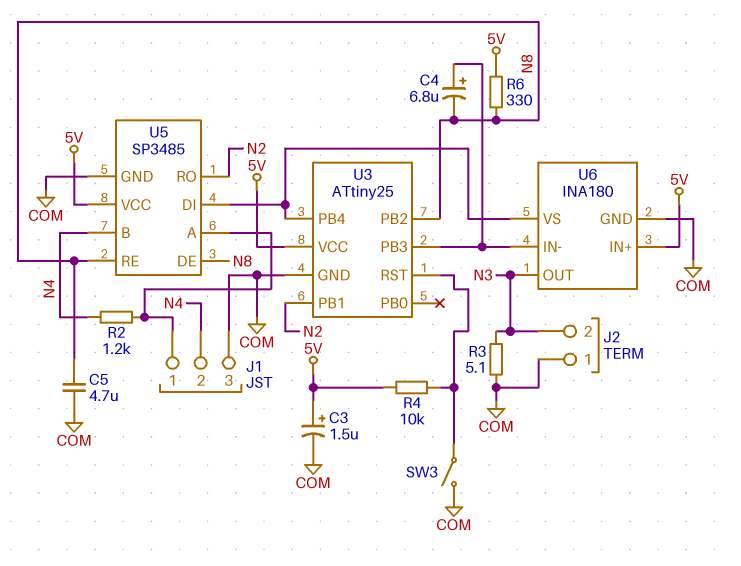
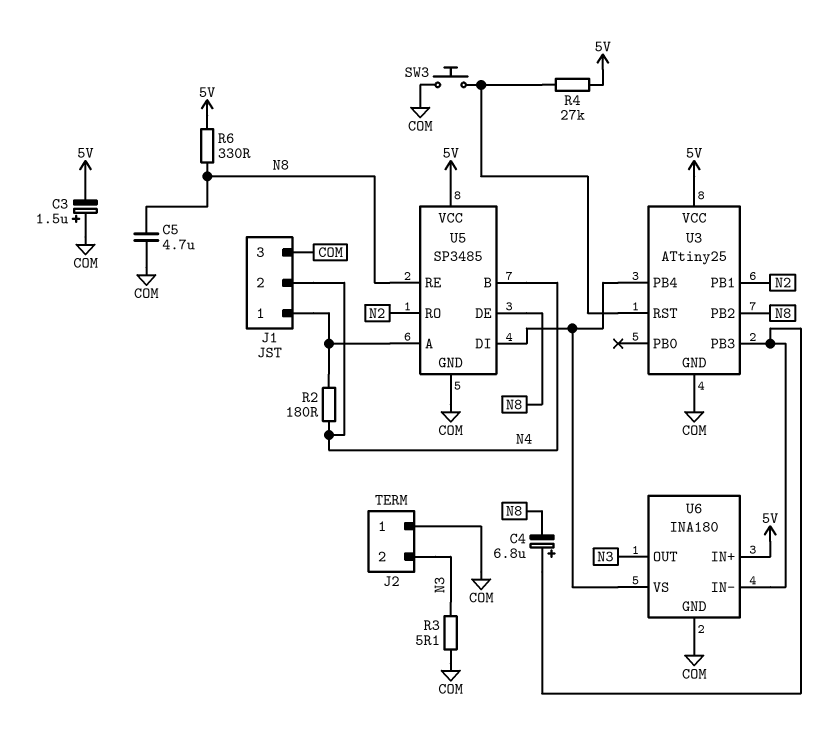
C3: 1.5uF (plus 5V, minus COM) -> 1.5uF (plus COM, minus 5V)
R2: 1.2k (J1/1, N4) -> 180 (J1/1, N4)
R4: 10k (5V, U3/RST) -> 27k (5V, U3/RST)
SW3: switch (COM, U3/RST) -> button (COM, U3/RST)

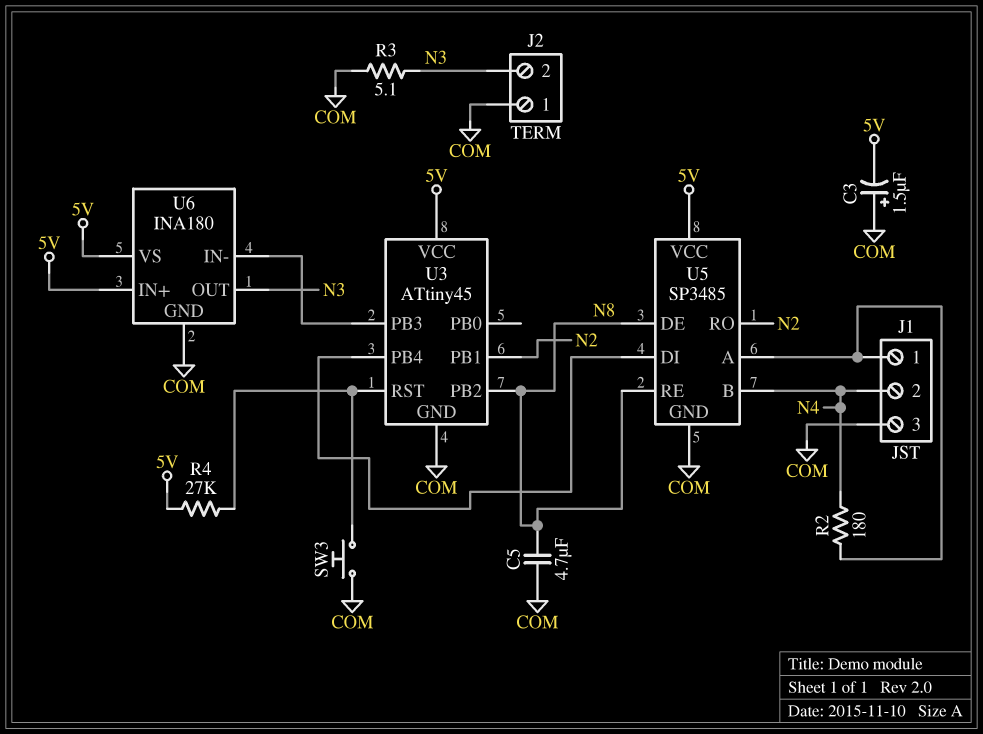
C4: 6.8uF (plus U3/PB3, minus N8) -> none
R6: 330 (5V, N8) -> none
U3: ATtiny25 -> ATtiny45
U6 pin VS: U3/PB4 -> 5V

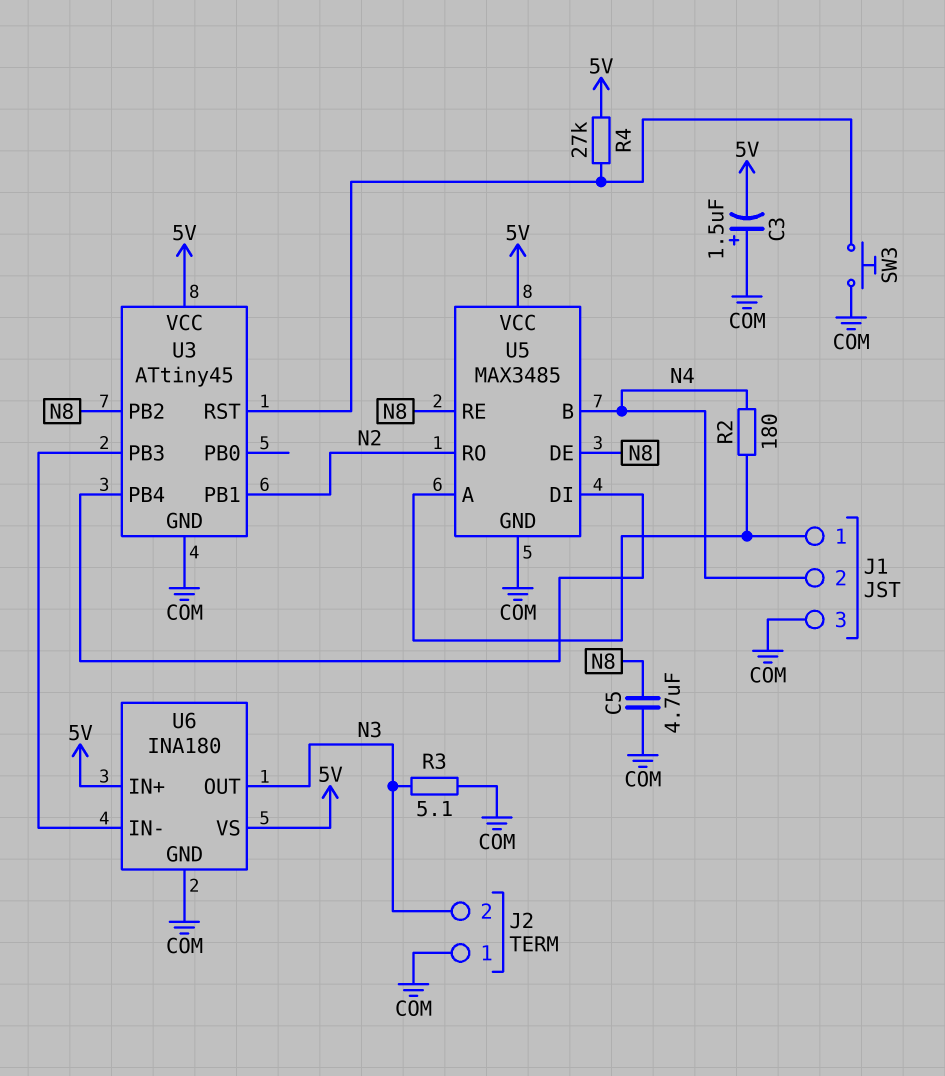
U5: SP3485 -> MAX3485

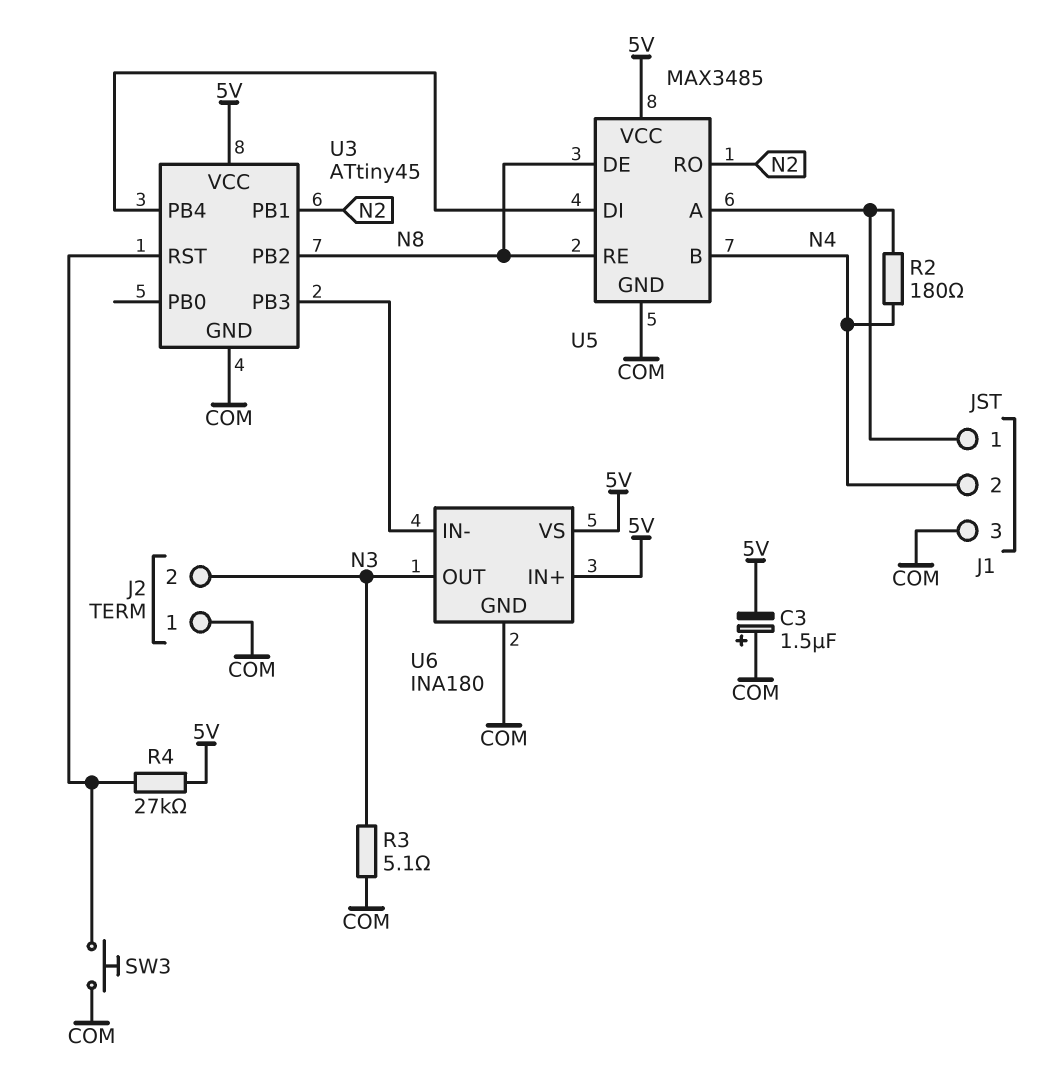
C5: 4.7uF (COM, N8) -> none

